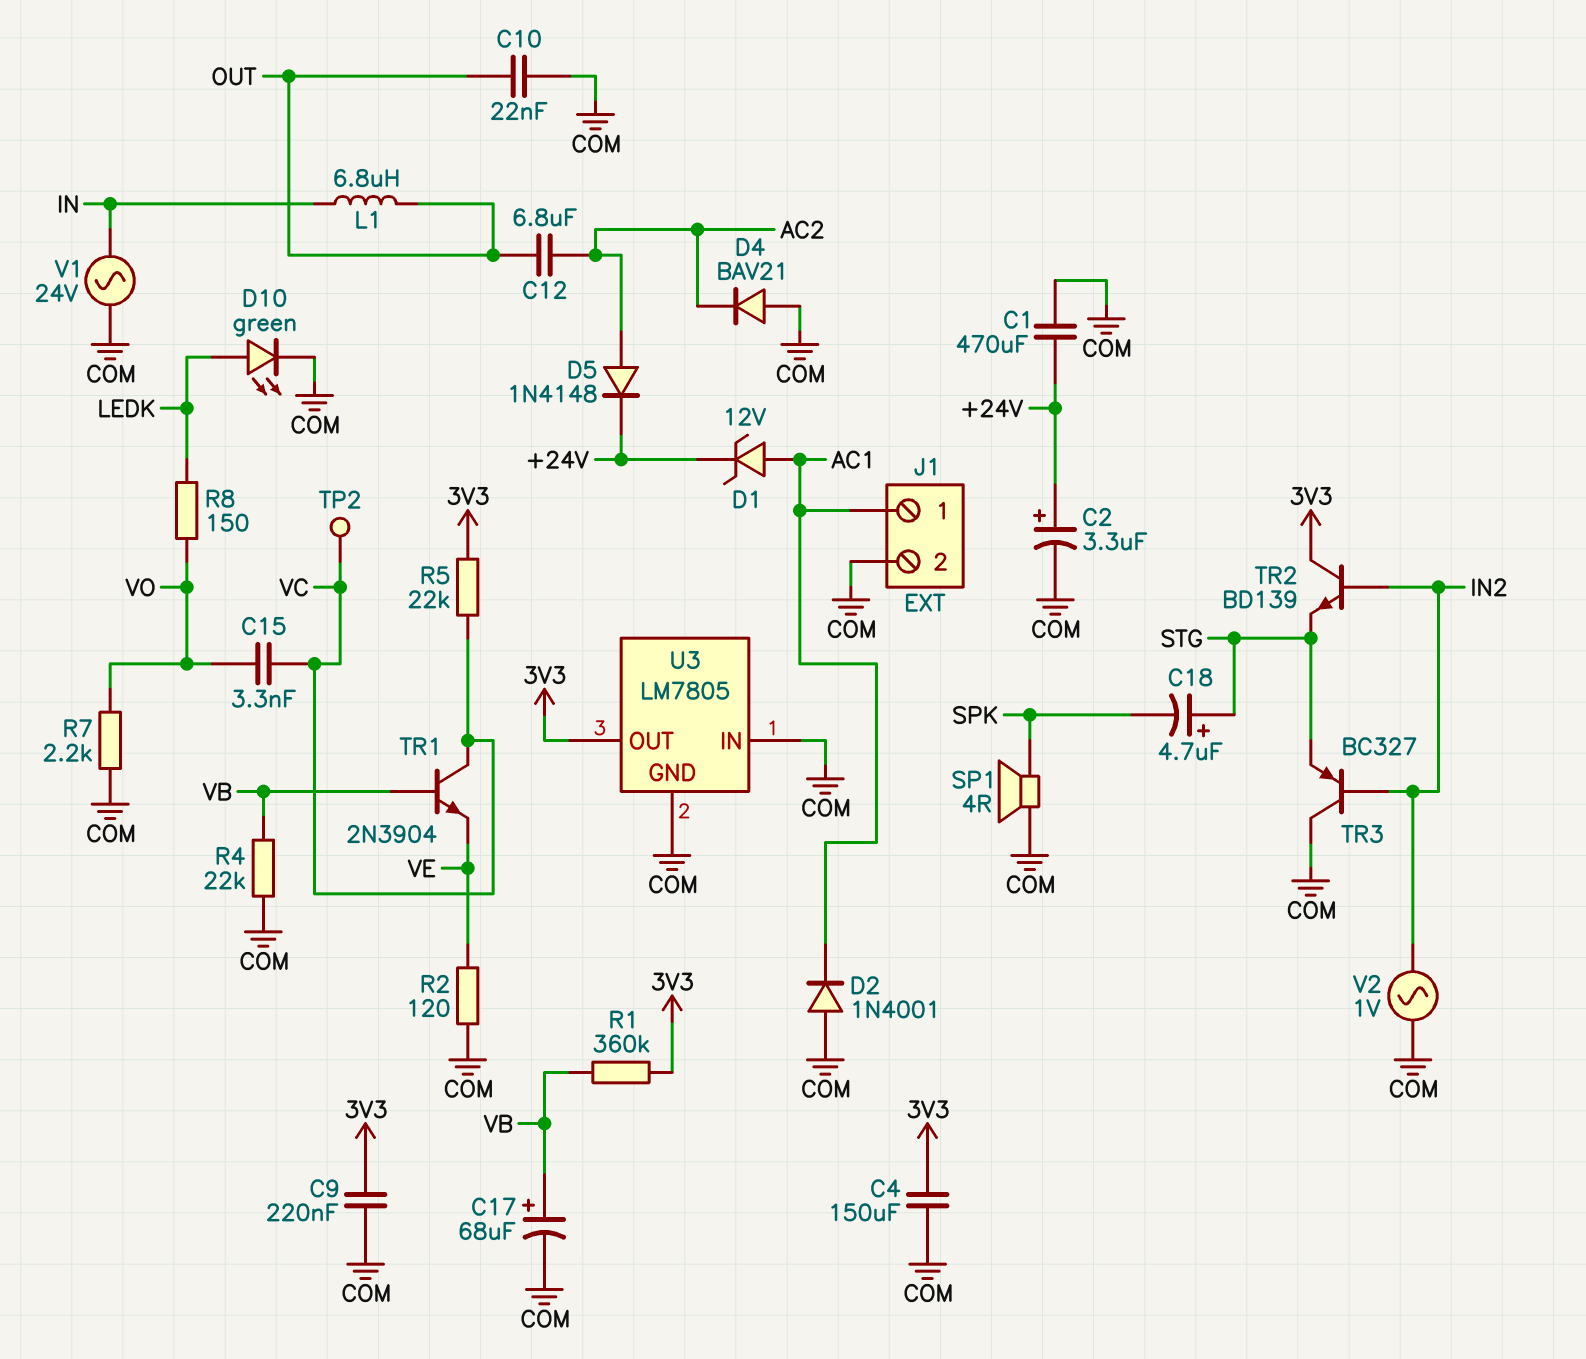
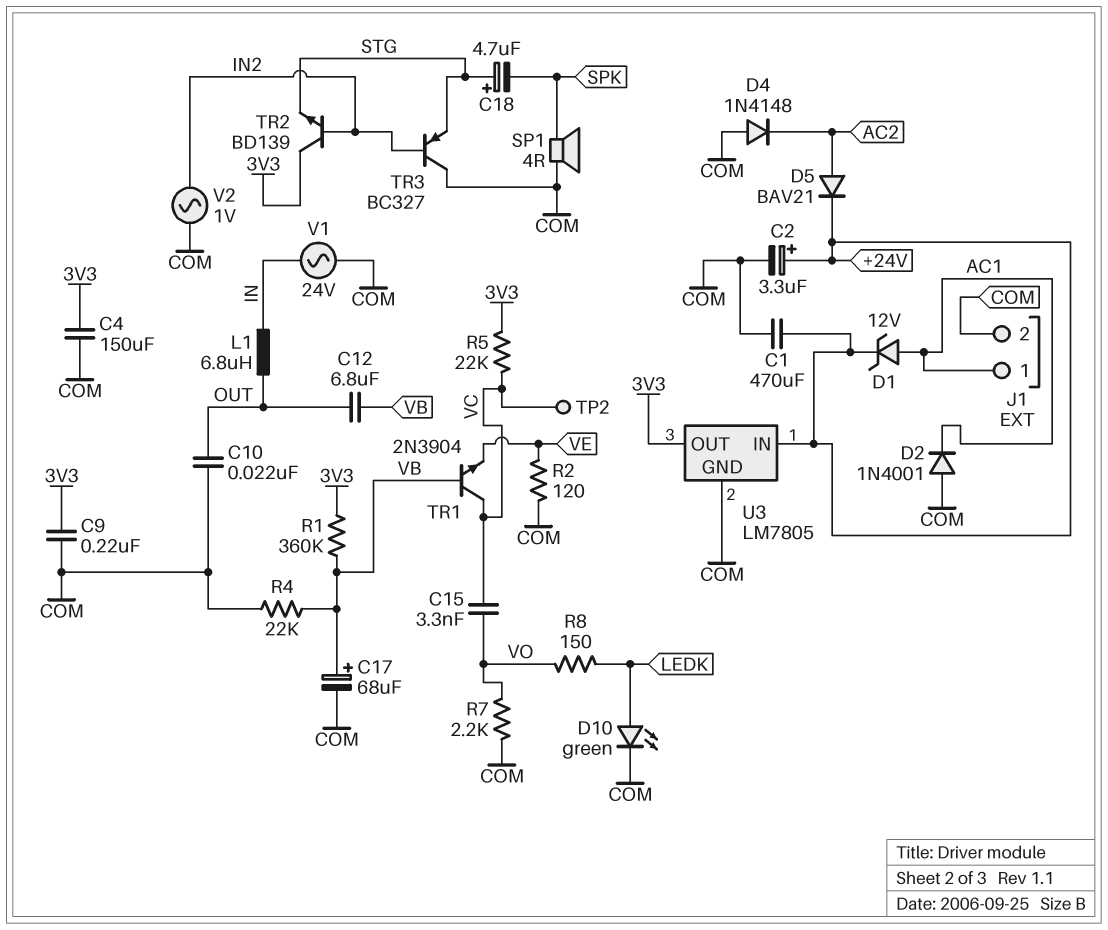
C12: 6.8uF (AC2, OUT) -> 6.8uF (OUT, VB)
D4: diode BAV21 (A COM, K AC2) -> diode 1N4148 (A COM, K AC2)
D5: diode 1N4148 (A AC2, K +24V) -> diode BAV21 (A AC2, K +24V)
U3 pin IN: COM -> +24V

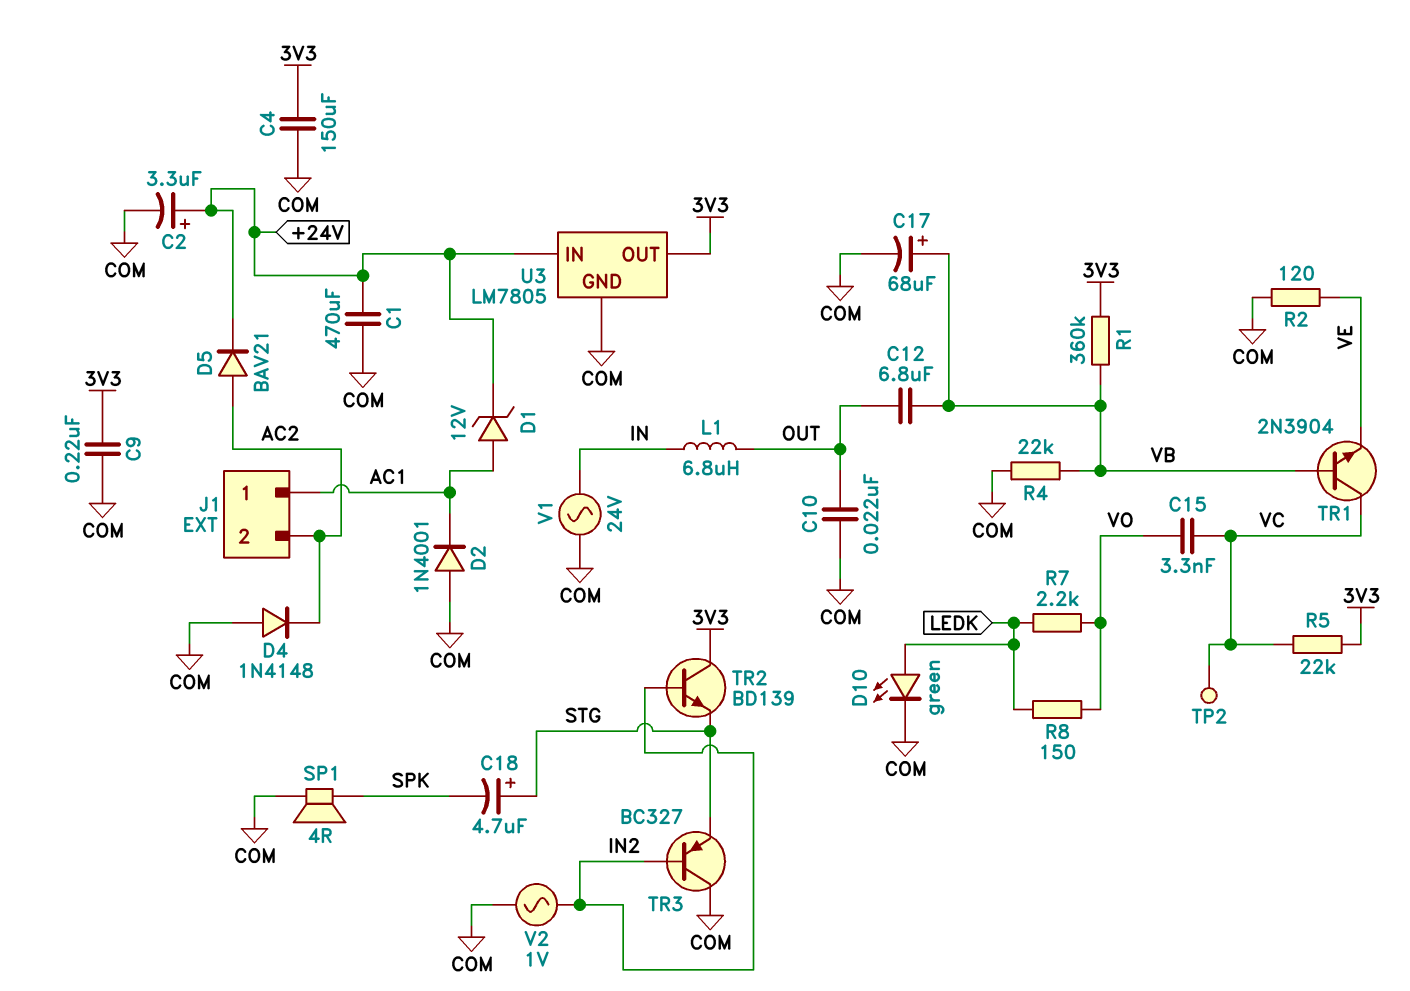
J1 pin 2: COM -> AC2
R7: 2.2k (COM, VO) -> 2.2k (LEDK, VO)

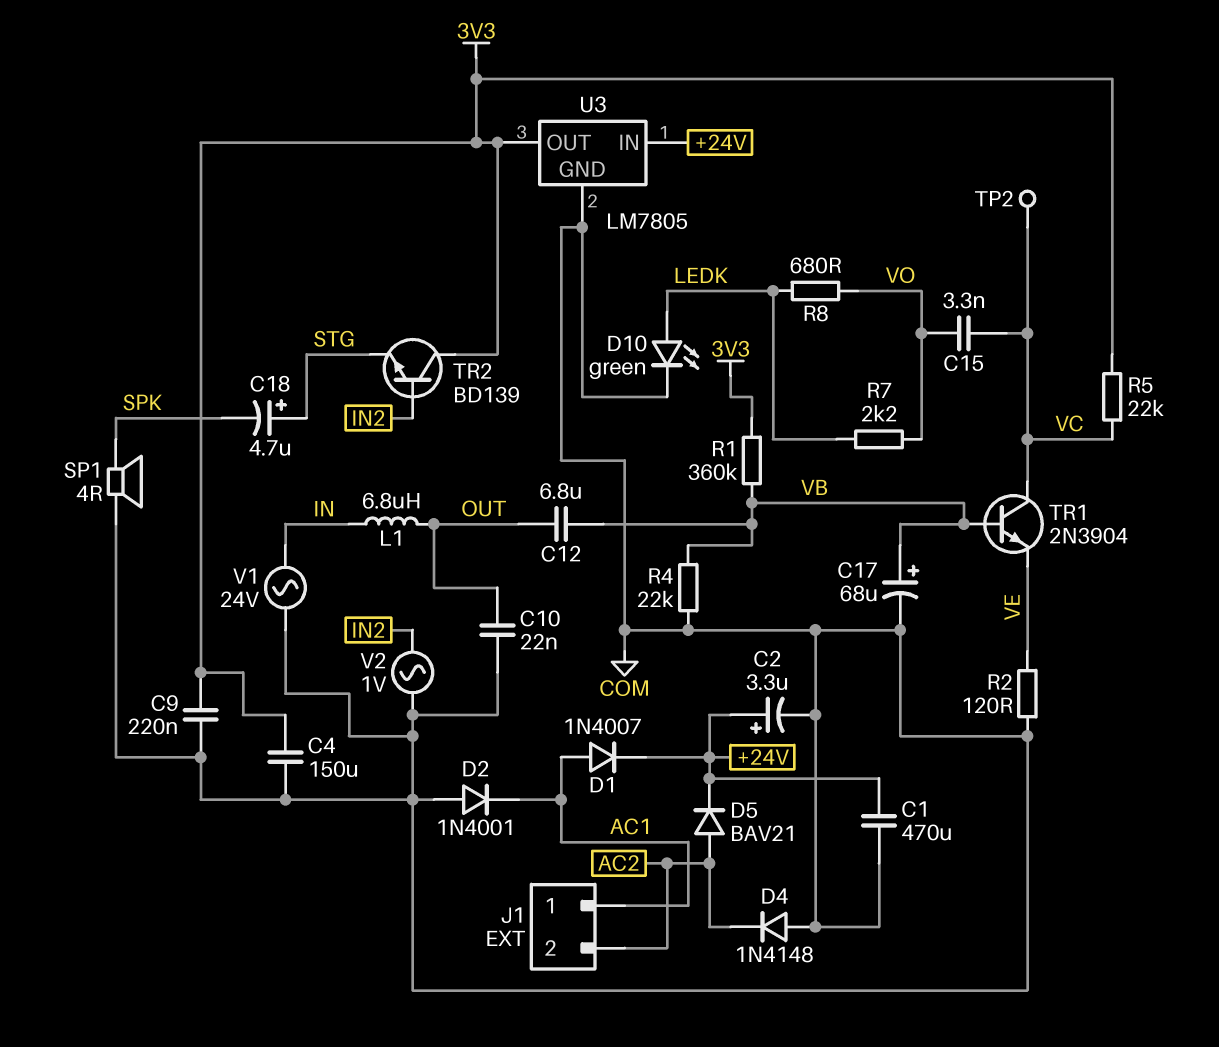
D1: zener 12V (A AC1, K +24V) -> diode 1N4007 (A AC1, K +24V)
R8: 150 (LEDK, VO) -> 680 (LEDK, VO)
TR3: PNP BC327 (B IN2, C COM, E STG) -> none

